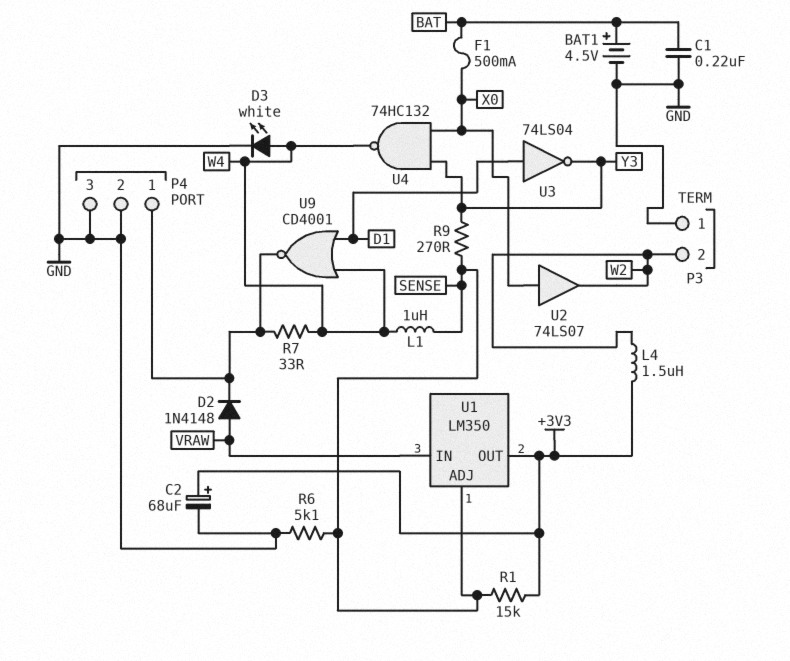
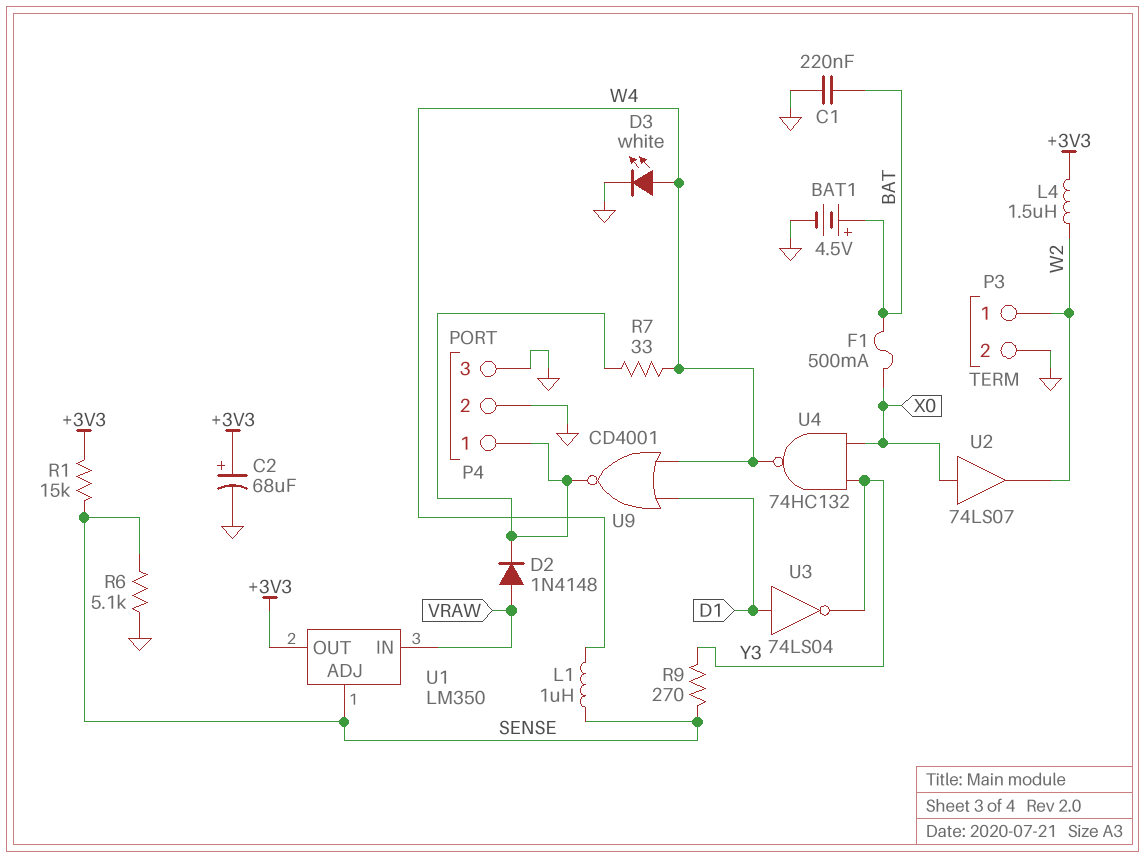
P3 pin 1: GND -> W2
P3 pin 2: W2 -> GND

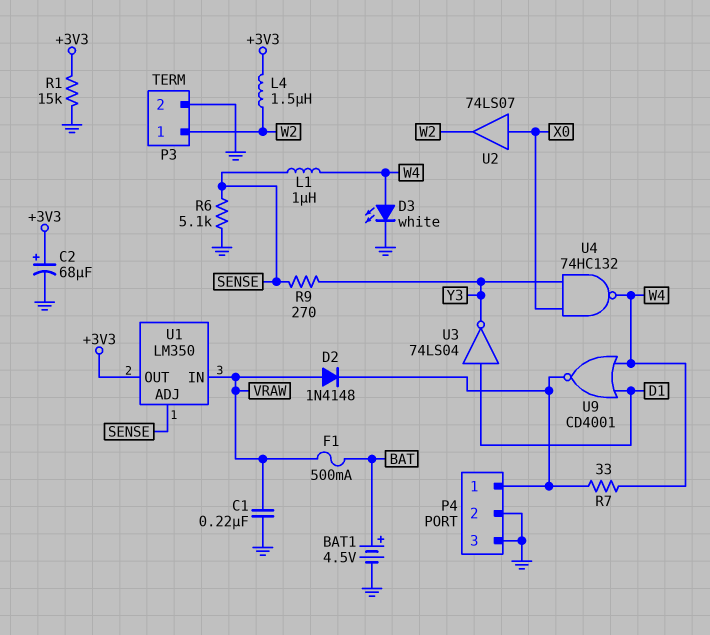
C1: 220nF (BAT, GND) -> 220nF (GND, VRAW)
F1: 500mA (BAT, X0) -> 500mA (BAT, VRAW)
R1: 15k (+3V3, SENSE) -> 15k (+3V3, GND)

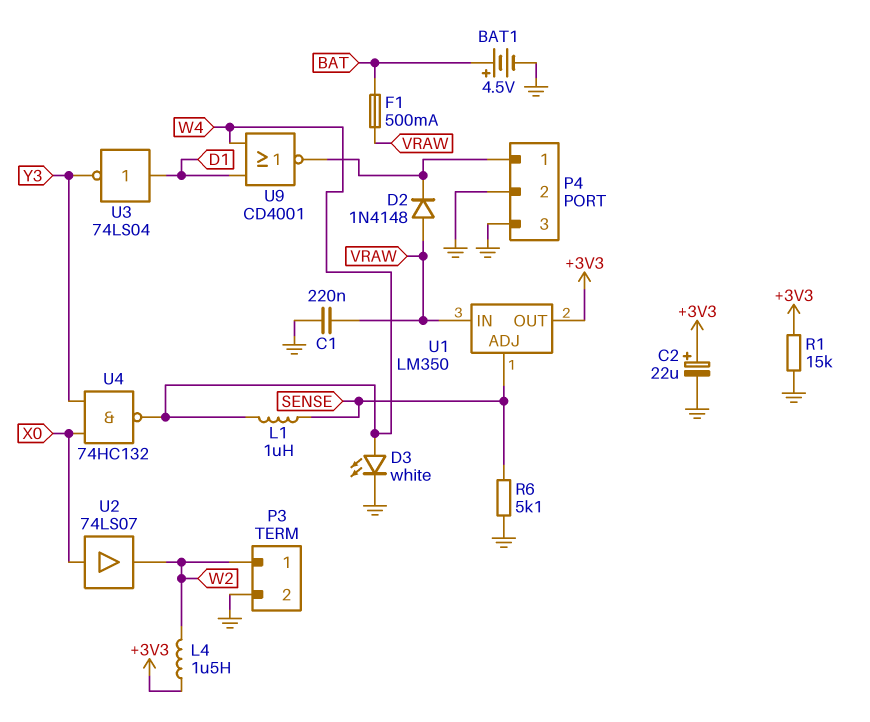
C2: 68uF (plus +3V3, minus GND) -> 22uF (plus +3V3, minus GND)
R7: 33 (P4/1, W4) -> none
R9: 270 (SENSE, Y3) -> none

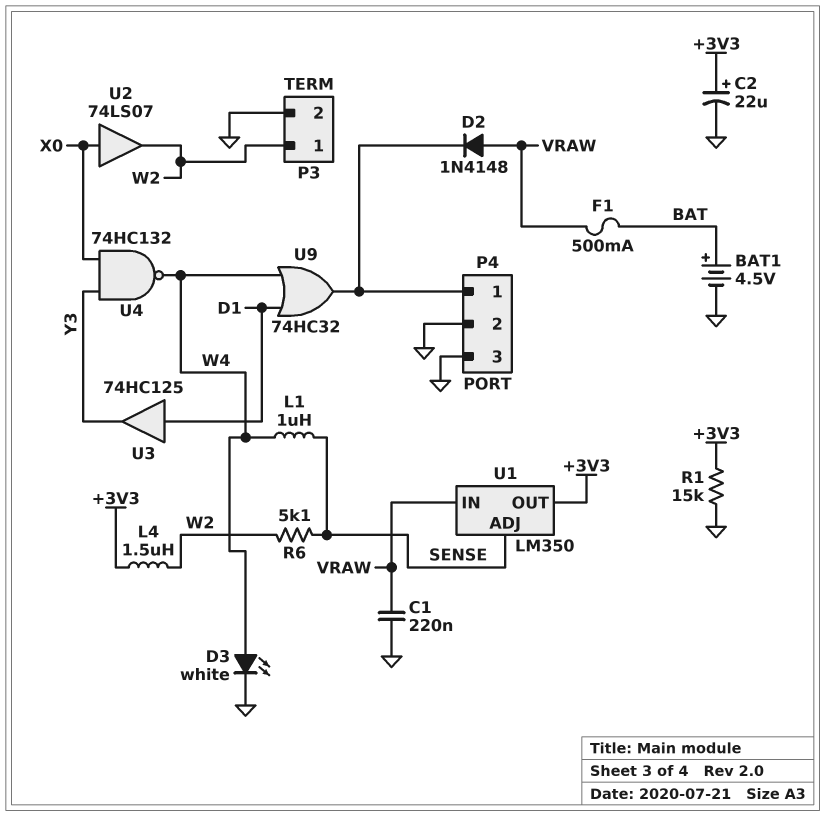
R6: 5.1k (GND, SENSE) -> 5.1k (SENSE, W2)
U3: NOT 74LS04 (in D1, out Y3) -> buffer 74HC125 (in D1, out Y3)
U9: NOR CD4001 (in D1, in W4, out P4/1) -> OR 74HC32 (in D1, in W4, out P4/1)

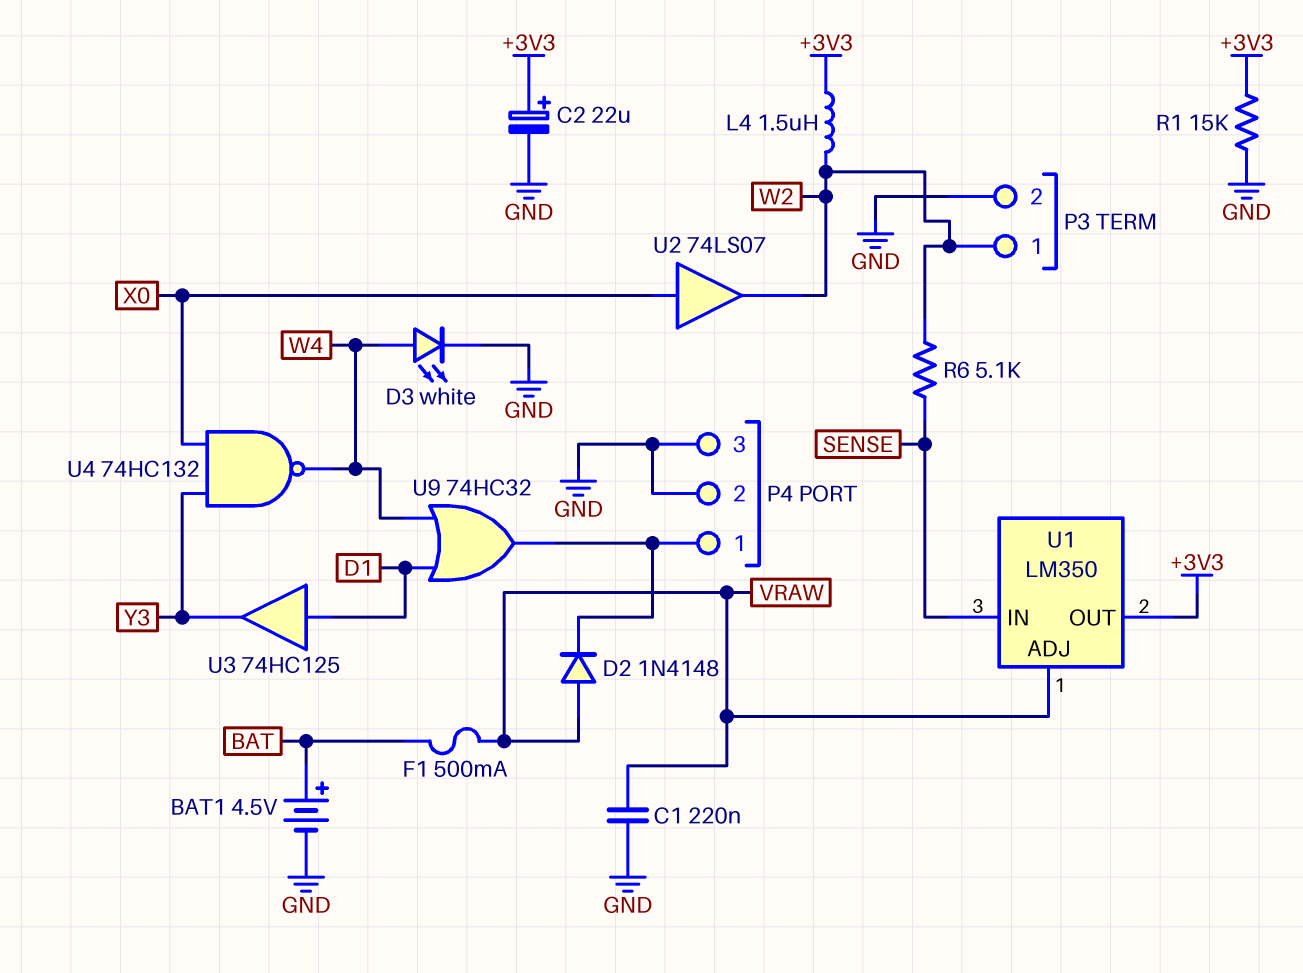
L1: 1uH (SENSE, W4) -> none
U1 pin ADJ: SENSE -> VRAW
U1 pin IN: VRAW -> SENSE

